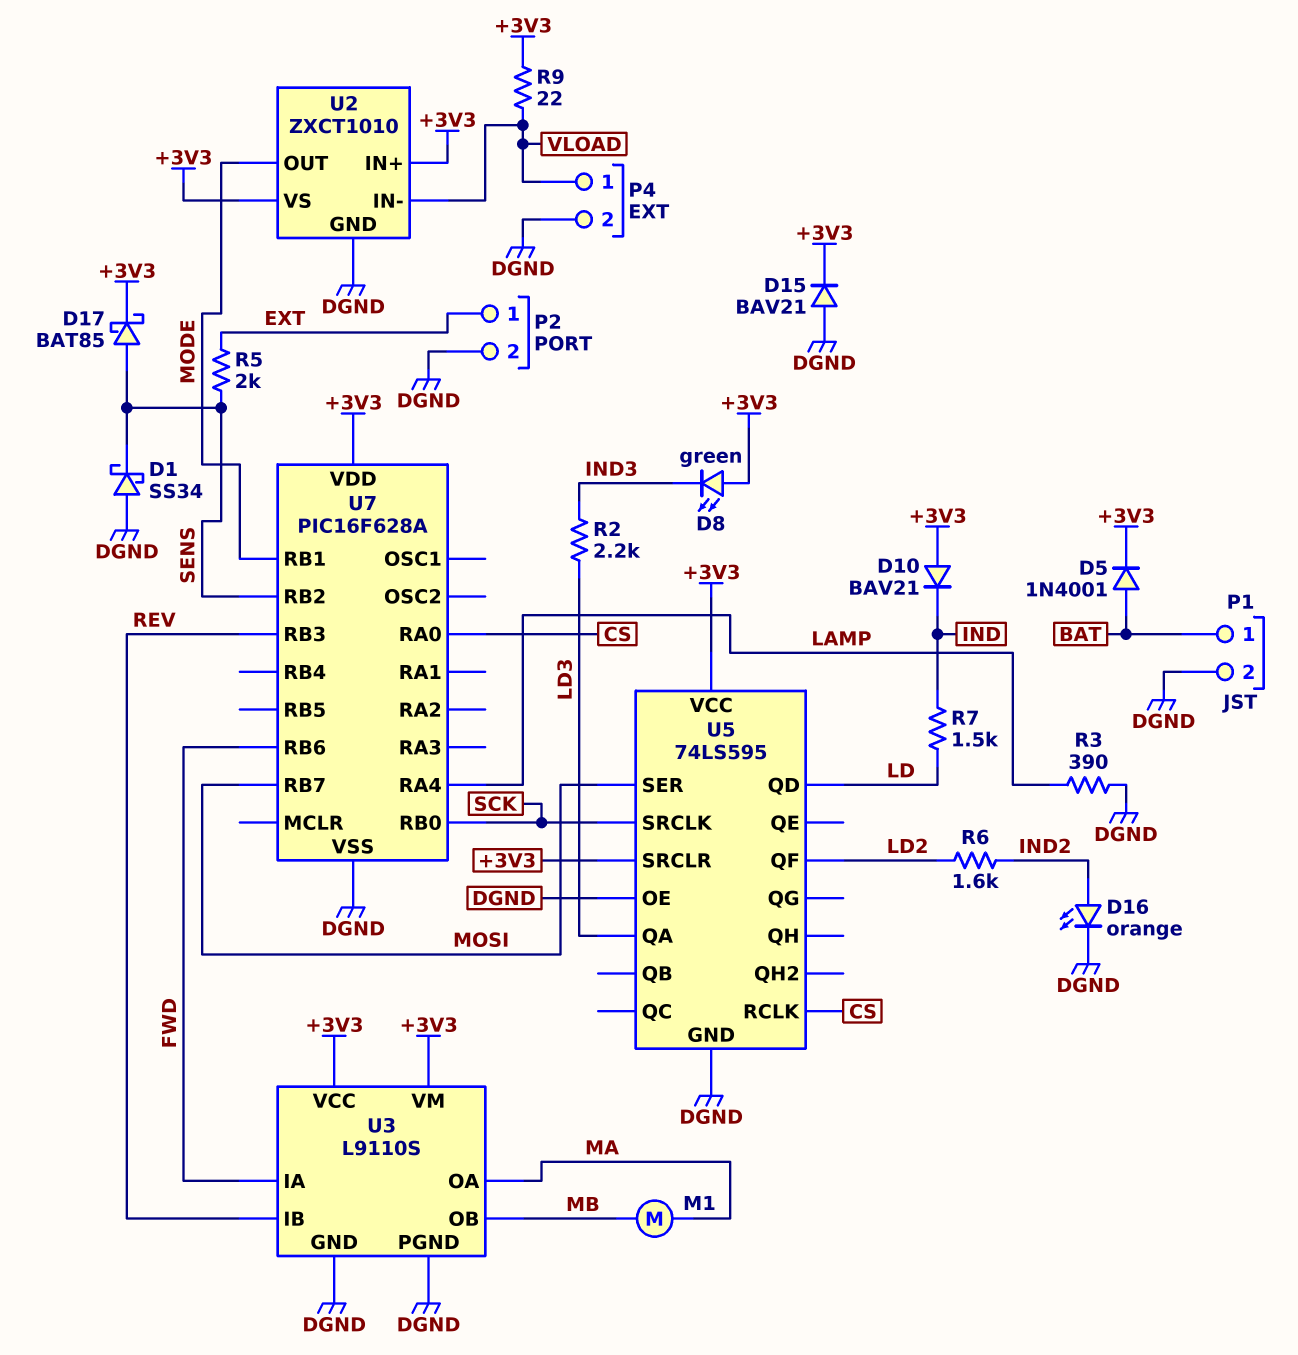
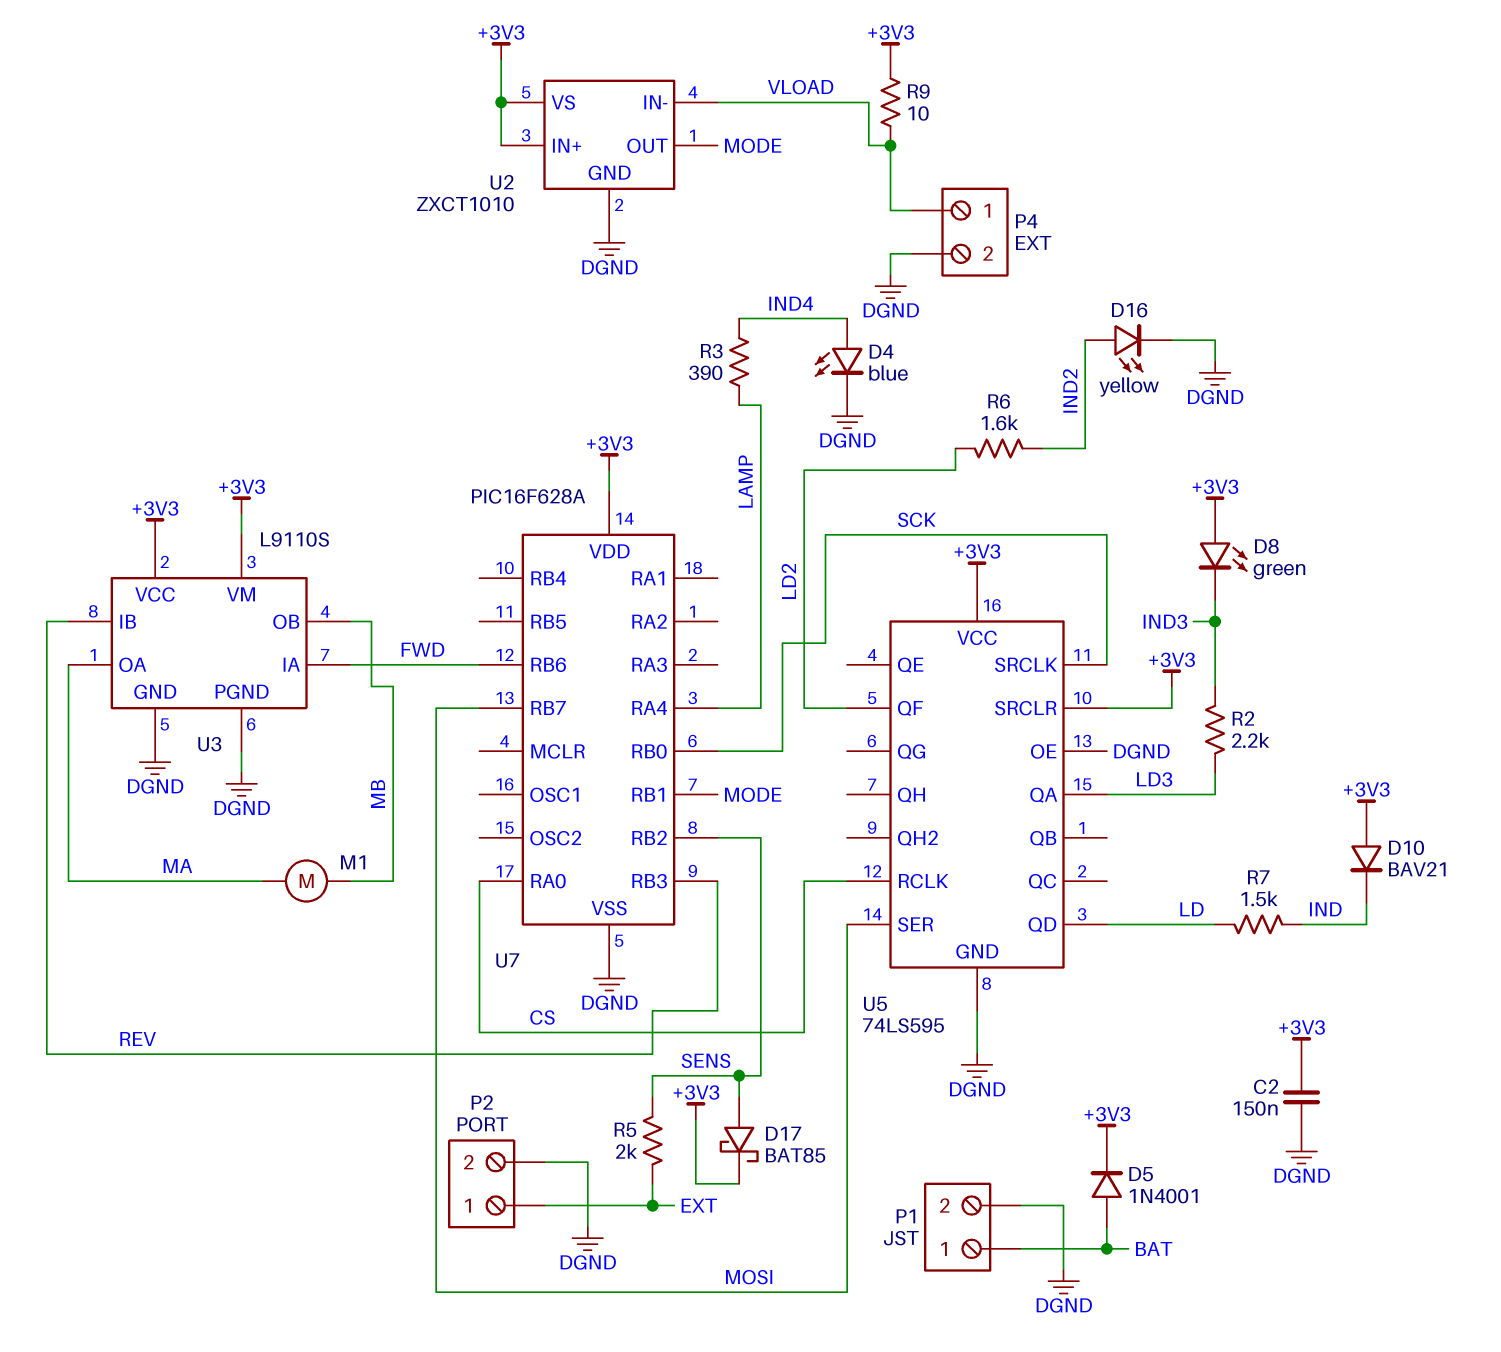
C2: none -> 150nF (+3V3, DGND)
D1: schottky SS34 (A DGND, K SENS) -> none
D4: none -> LED blue (A IND4, K DGND)
D15: diode BAV21 (A DGND, K +3V3) -> none
D16: LED orange (A IND2, K DGND) -> LED yellow (A IND2, K DGND)
R3: 390 (DGND, LAMP) -> 390 (IND4, LAMP)
R9: 22 (+3V3, VLOAD) -> 10 (+3V3, VLOAD)

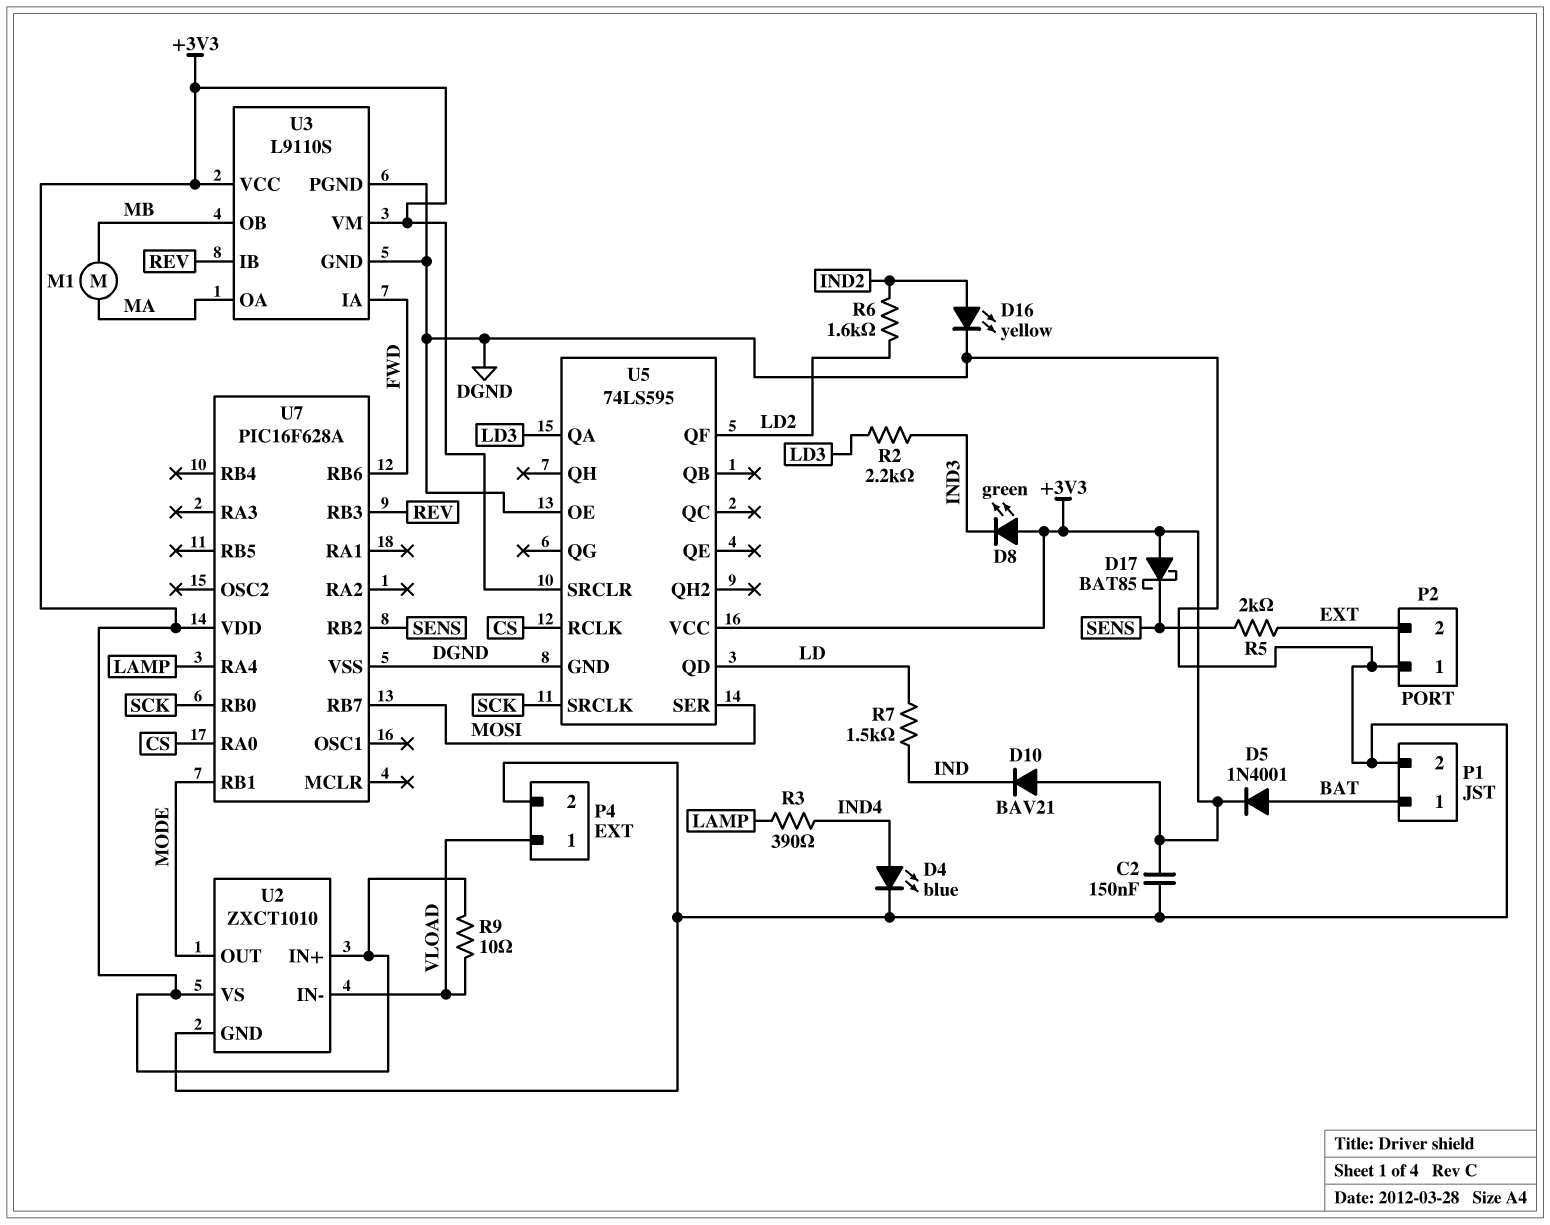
D17: schottky BAT85 (A SENS, K +3V3) -> schottky BAT85 (A +3V3, K SENS)
P2 pin 1: EXT -> DGND
P2 pin 2: DGND -> EXT

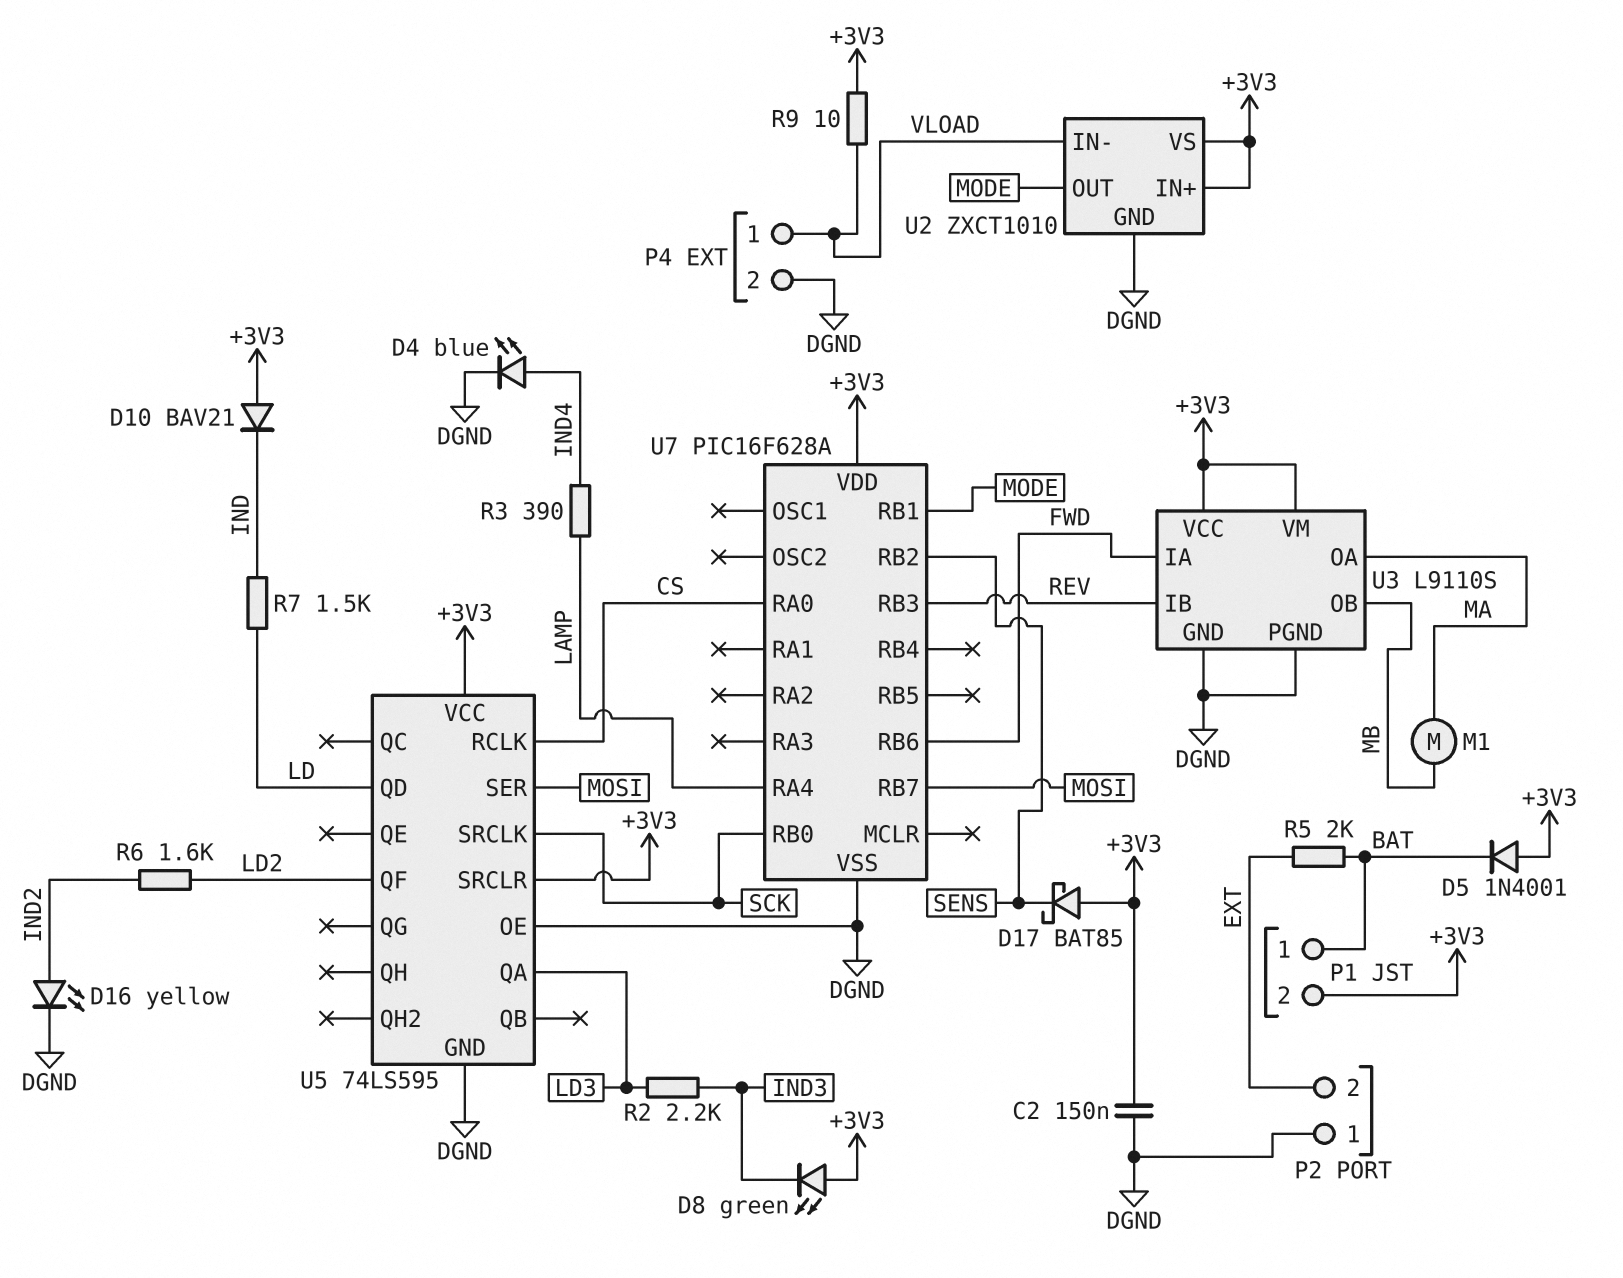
D5: diode 1N4001 (A BAT, K +3V3) -> diode 1N4001 (A +3V3, K BAT)
P1 pin 2: DGND -> +3V3
R5: 2k (EXT, SENS) -> 2k (BAT, EXT)

